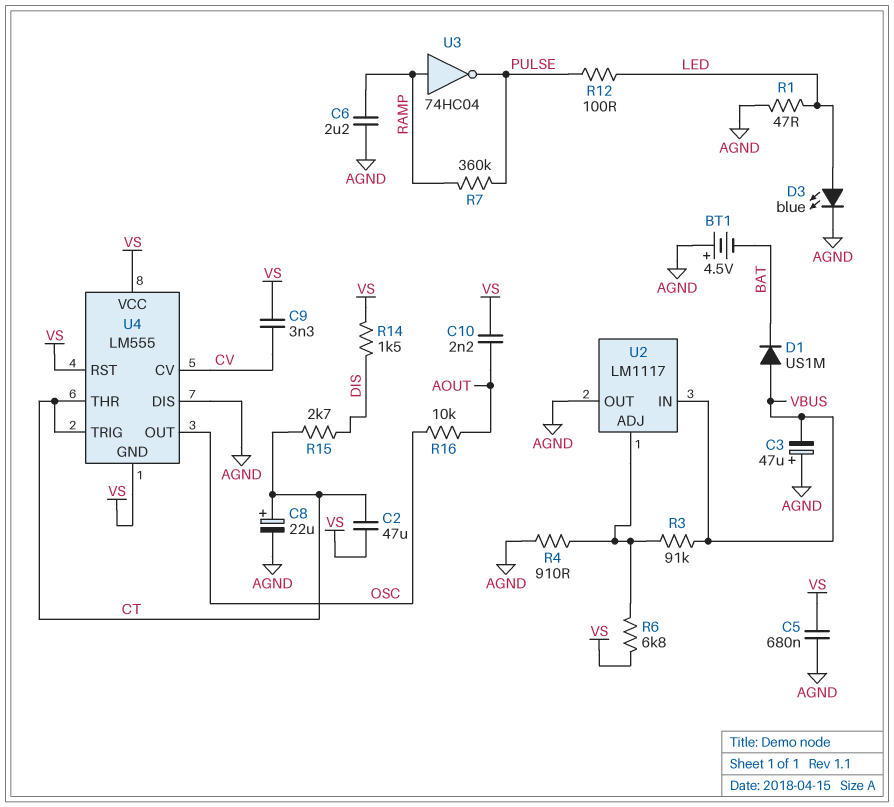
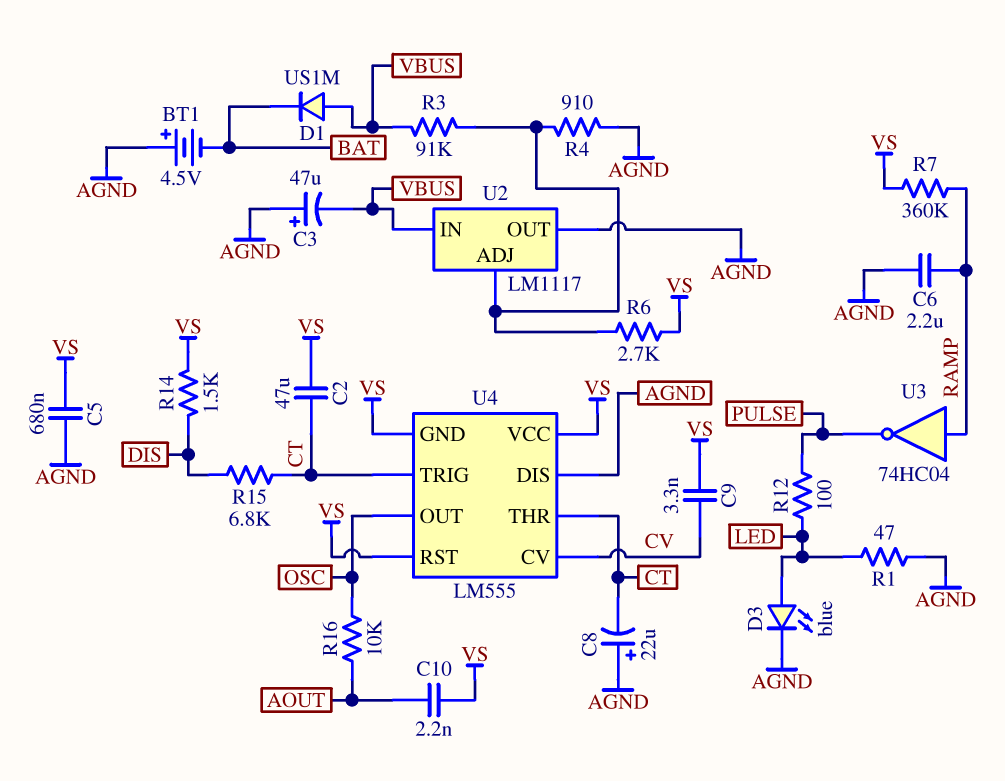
C8: 22uF (plus CT, minus AGND) -> 22uF (plus AGND, minus CT)
R6: 6.8k (U2/ADJ, VS) -> 2.7k (U2/ADJ, VS)
R7: 360k (PULSE, RAMP) -> 360k (RAMP, VS)
R15: 2.7k (CT, DIS) -> 6.8k (CT, DIS)

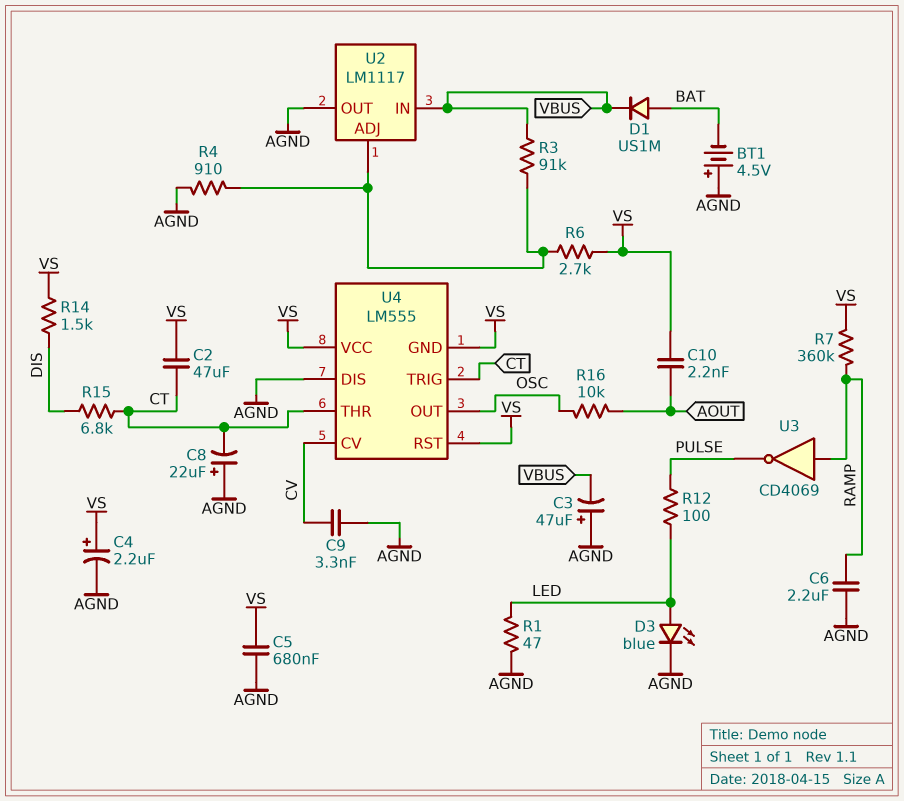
C4: none -> 2.2uF (plus VS, minus AGND)
C9: 3.3nF (CV, VS) -> 3.3nF (AGND, CV)
D1: diode US1M (A VBUS, K BAT) -> diode US1M (A BAT, K VBUS)
U3: NOT 74HC04 (in RAMP, out PULSE) -> NOT CD4069 (in RAMP, out PULSE)

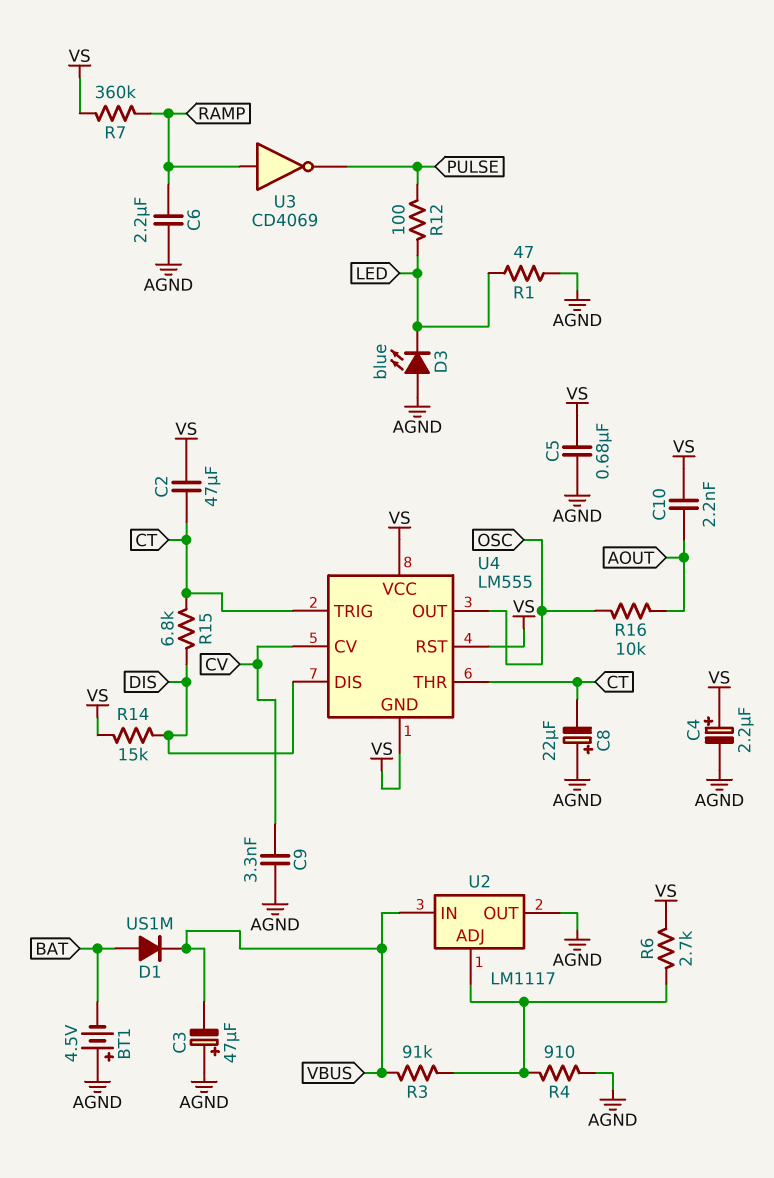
D3: LED blue (A LED, K AGND) -> LED blue (A AGND, K LED)
R14: 1.5k (DIS, VS) -> 15k (DIS, VS)
U4 pin DIS: AGND -> DIS

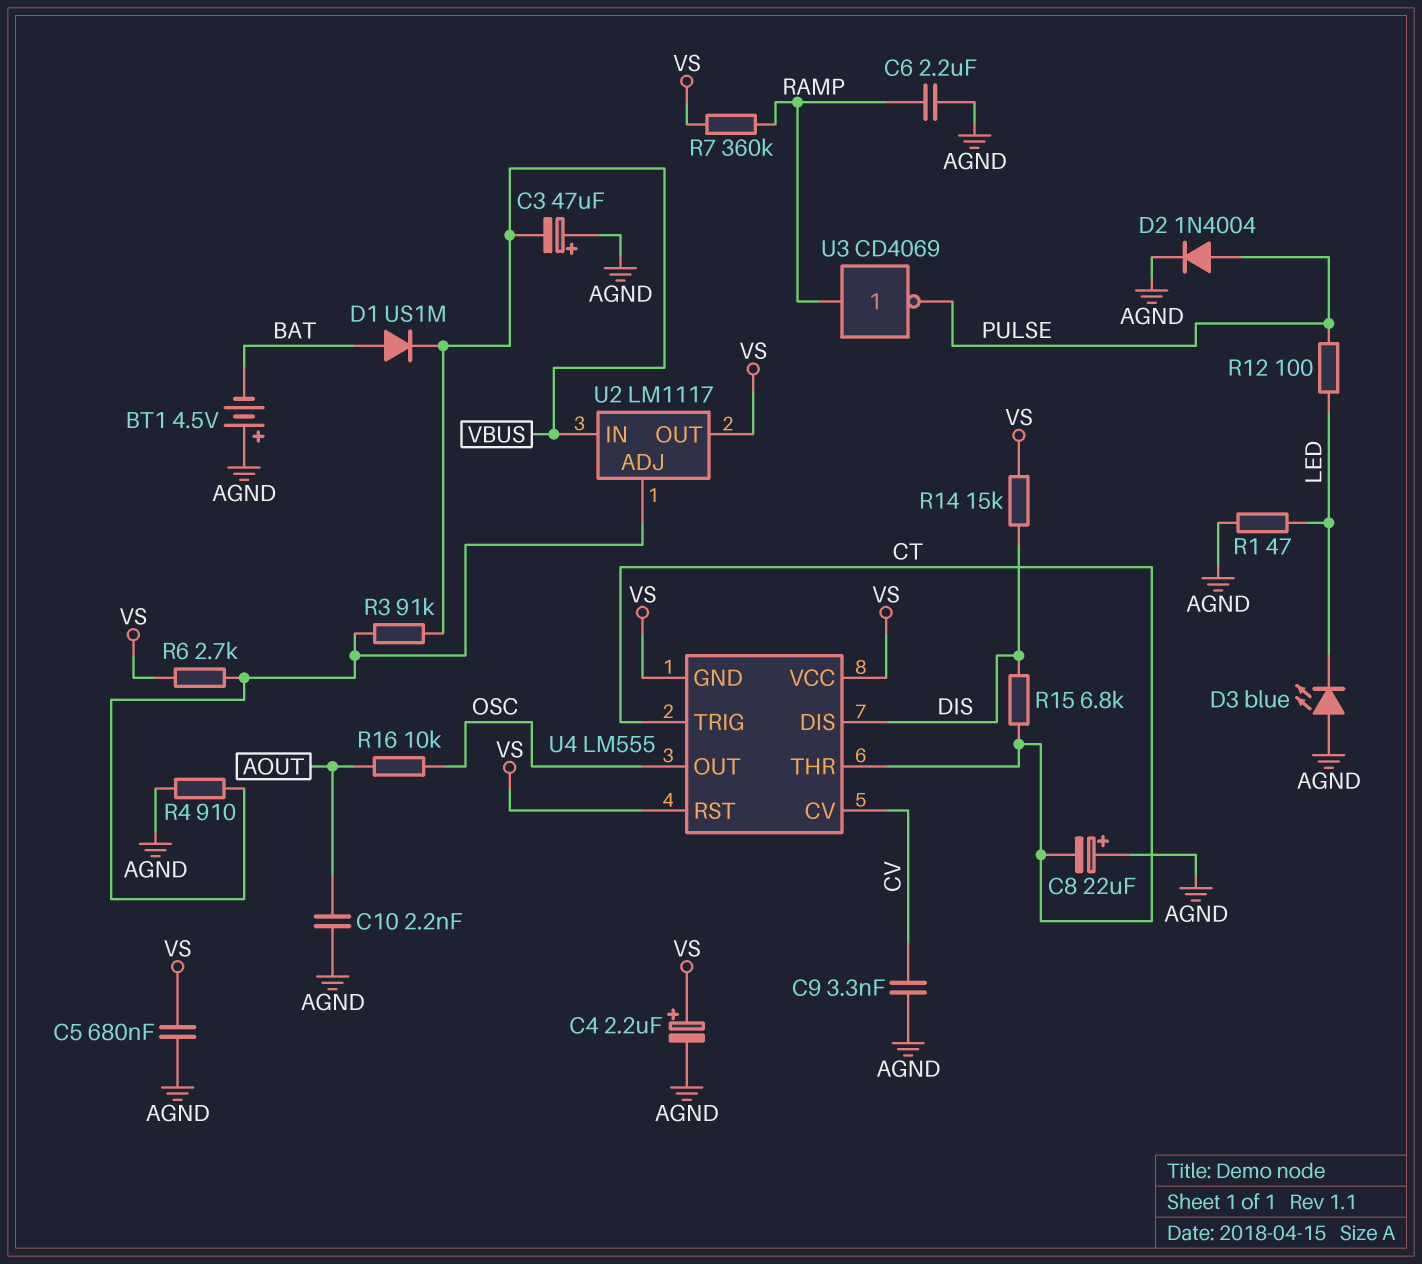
C2: 47uF (CT, VS) -> none
C10: 2.2nF (AOUT, VS) -> 2.2nF (AGND, AOUT)
D2: none -> diode 1N4004 (A PULSE, K AGND)
U2 pin OUT: AGND -> VS

